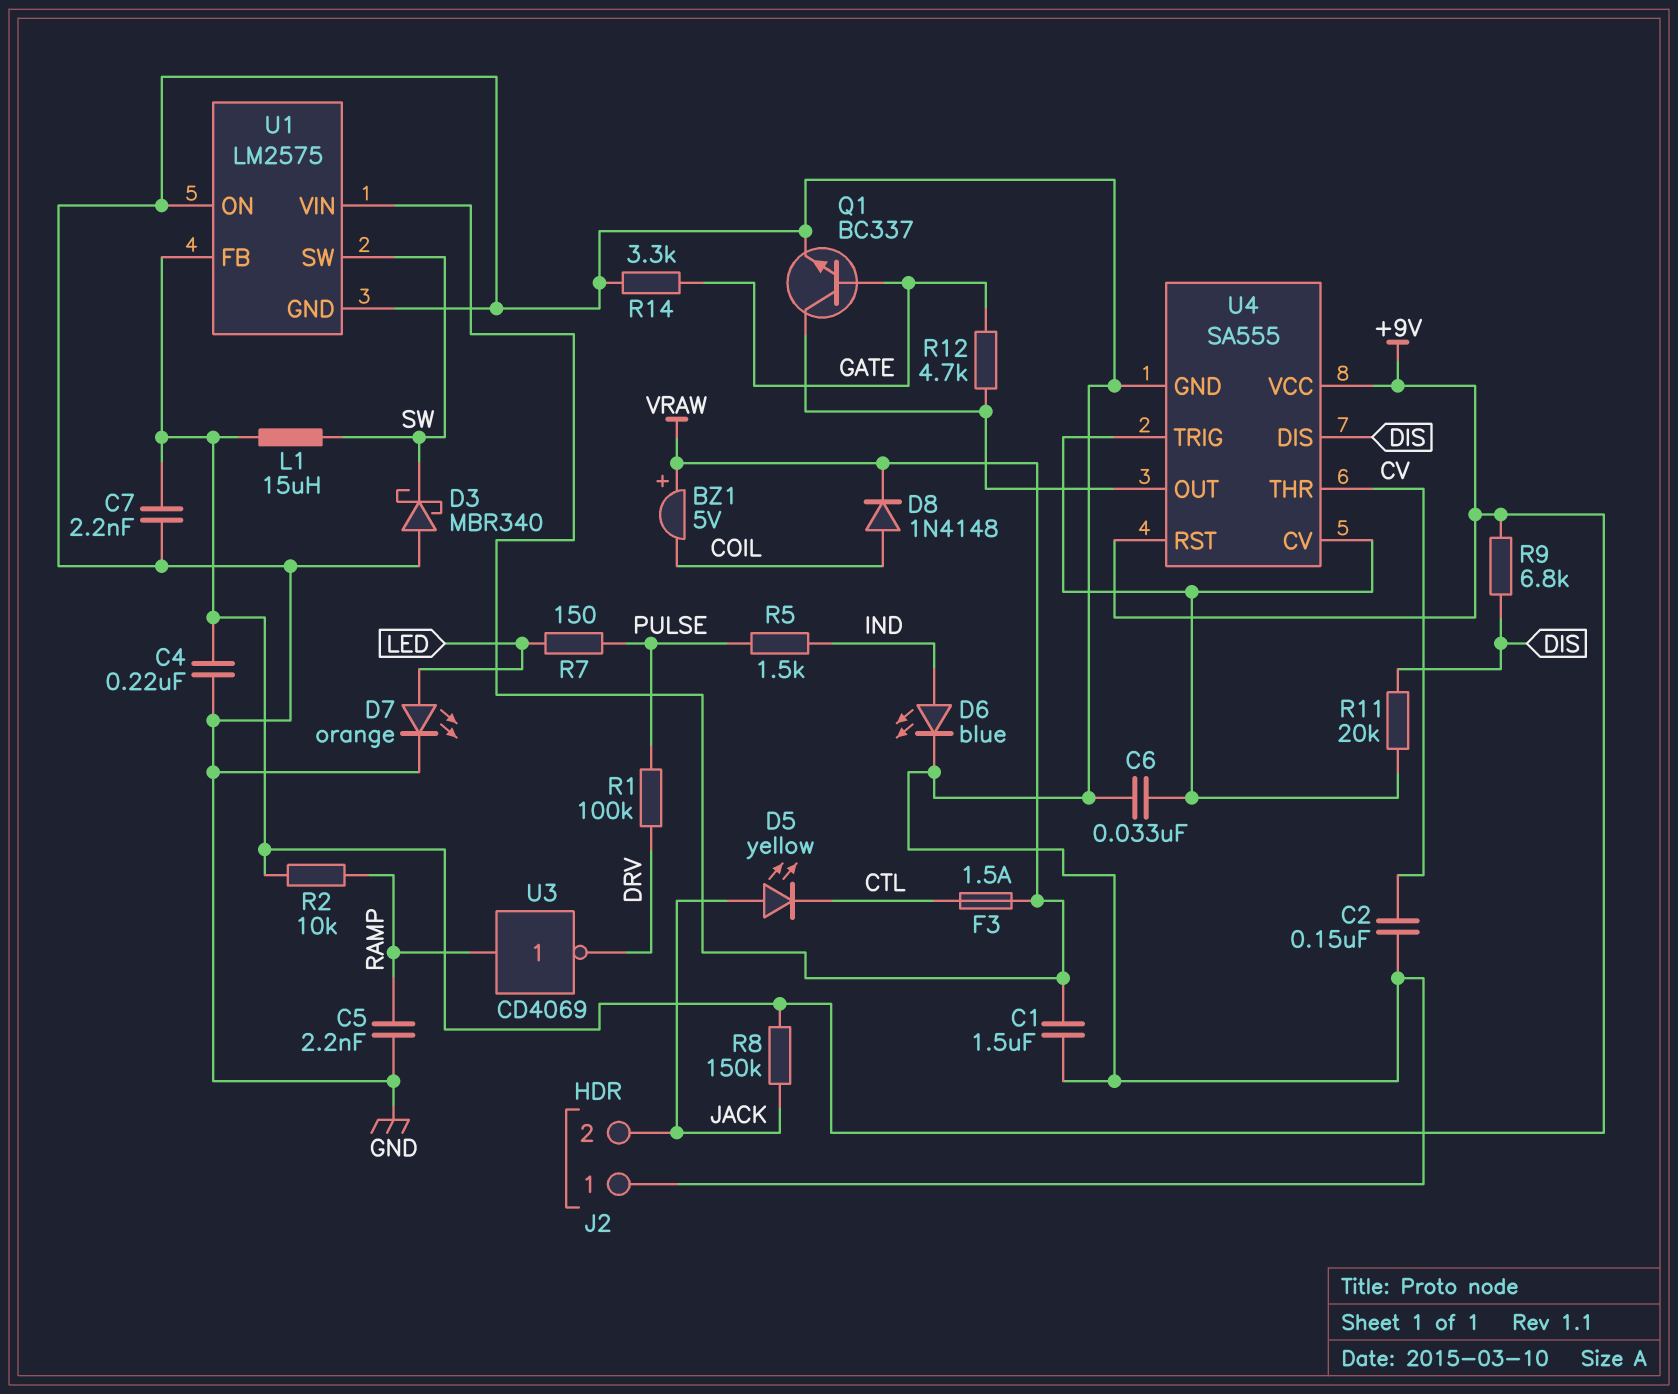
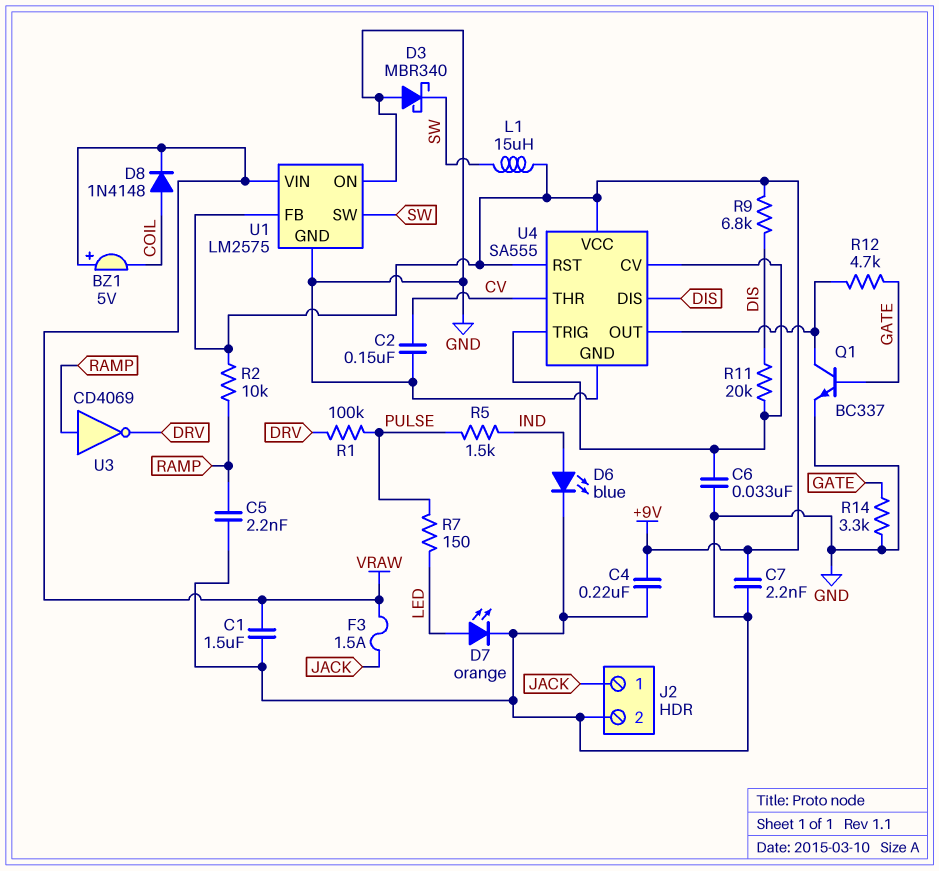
D5: LED yellow (A JACK, K CTL) -> none
F3: 1.5A (CTL, VRAW) -> 1.5A (JACK, VRAW)
J2 pin 1: GND -> JACK
J2 pin 2: JACK -> GND
R8: 150k (+9V, JACK) -> none

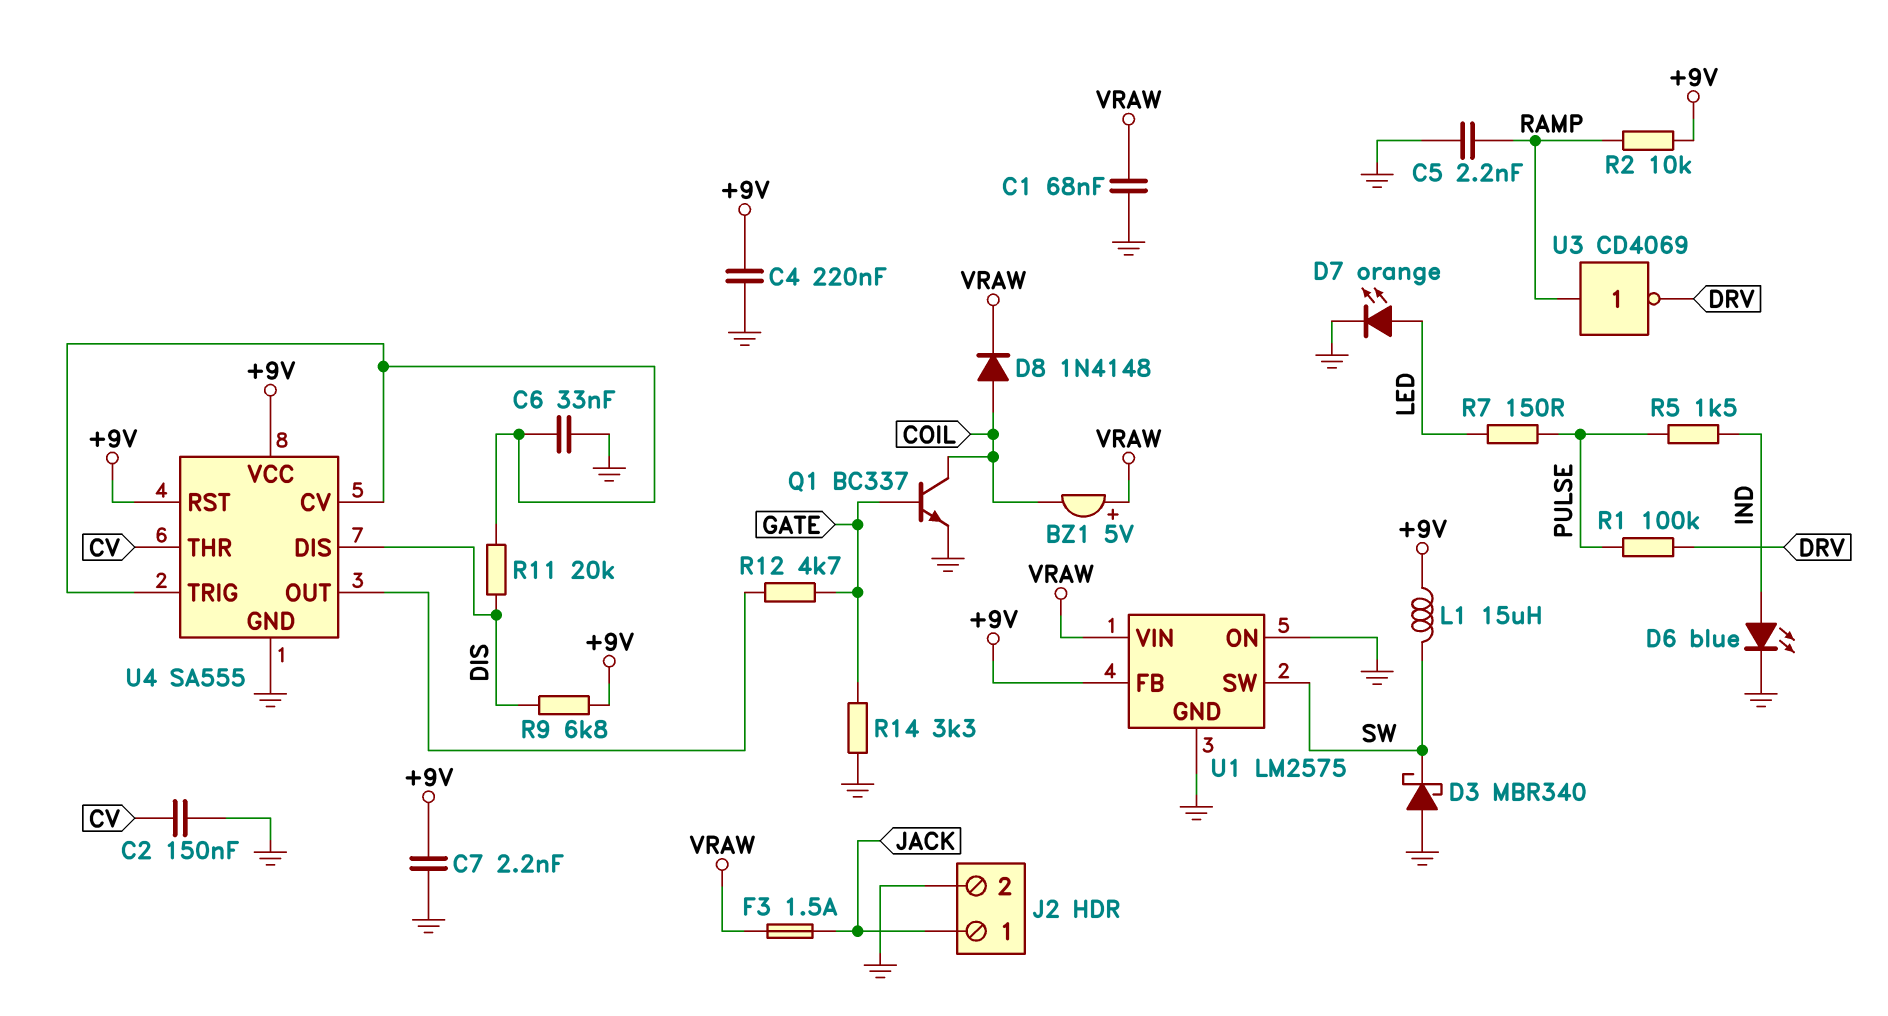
C1: 1.5uF (GND, VRAW) -> 68nF (GND, VRAW)
Q1: NPN BC337 (B GATE, C U4/OUT, E GND) -> NPN BC337 (B GATE, C COIL, E GND)

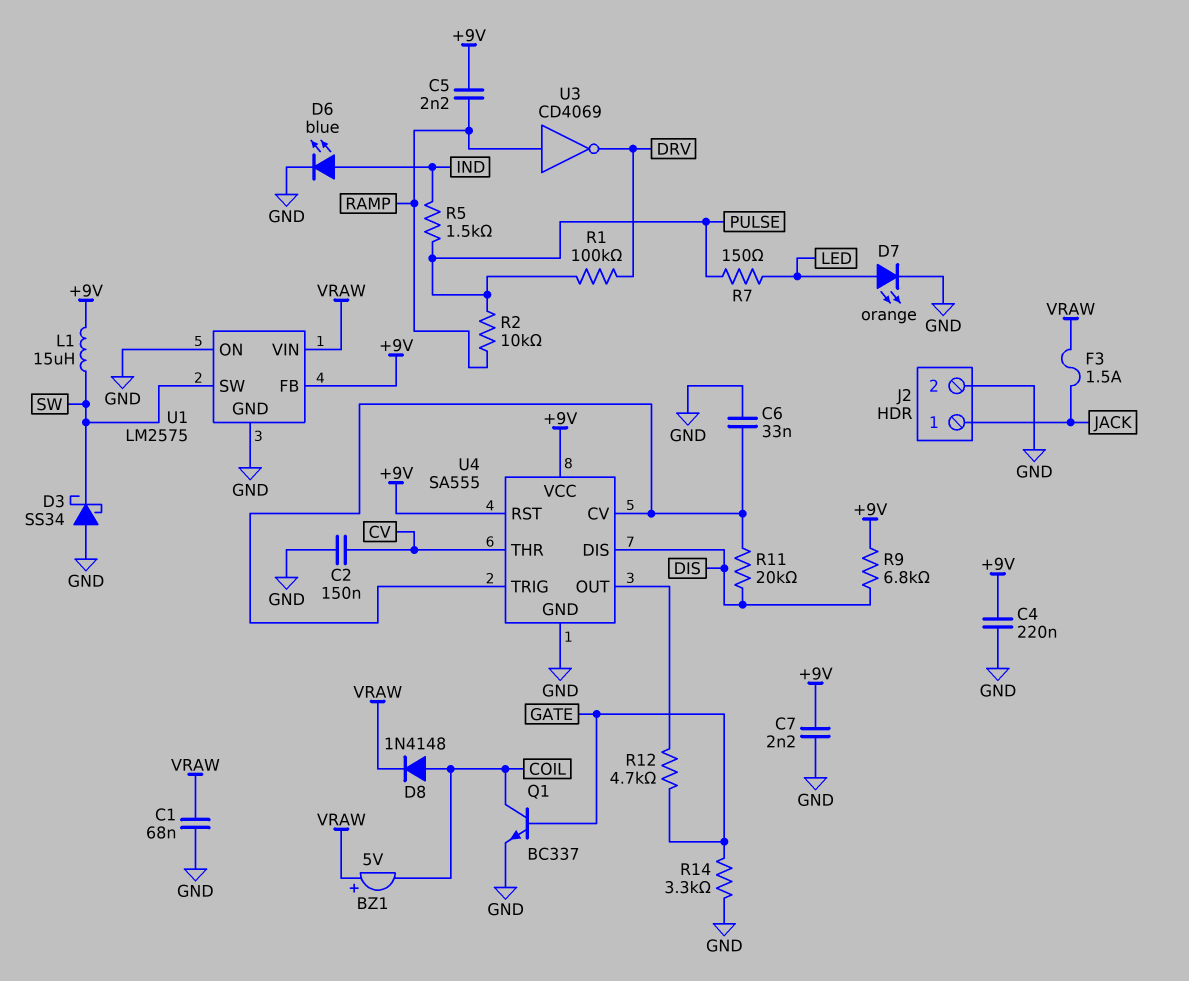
C5: 2.2nF (GND, RAMP) -> 2.2nF (+9V, RAMP)
D3: schottky MBR340 (A GND, K SW) -> schottky SS34 (A GND, K SW)
R2: 10k (+9V, RAMP) -> 10k (PULSE, RAMP)

